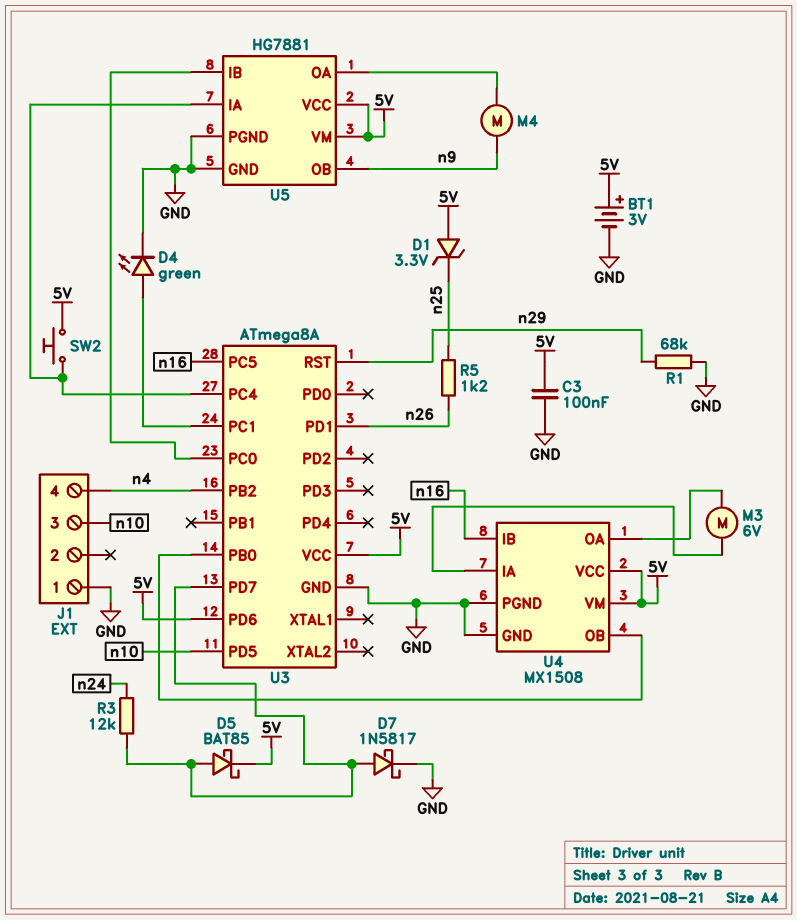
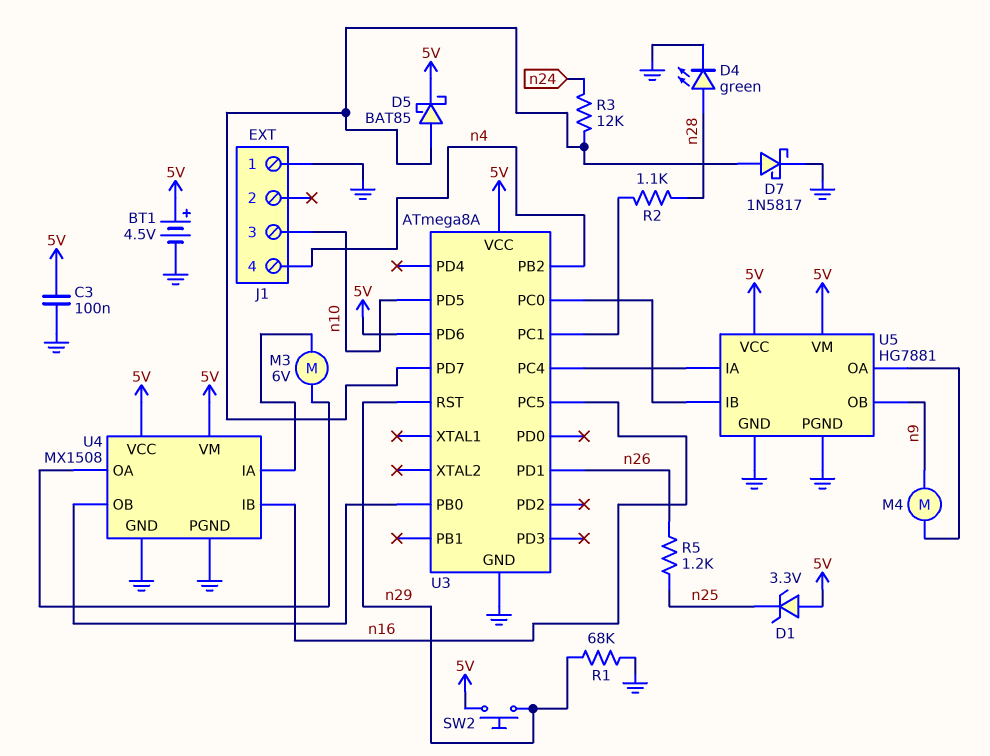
BT1: 3V (plus 5V, minus GND) -> 4.5V (plus 5V, minus GND)
D4: LED green (A U3/PC1, K GND) -> LED green (A n28, K GND)
R2: none -> 1.1k (U3/PC1, n28)
SW2: button (5V, U3/PC4) -> button (5V, n29)

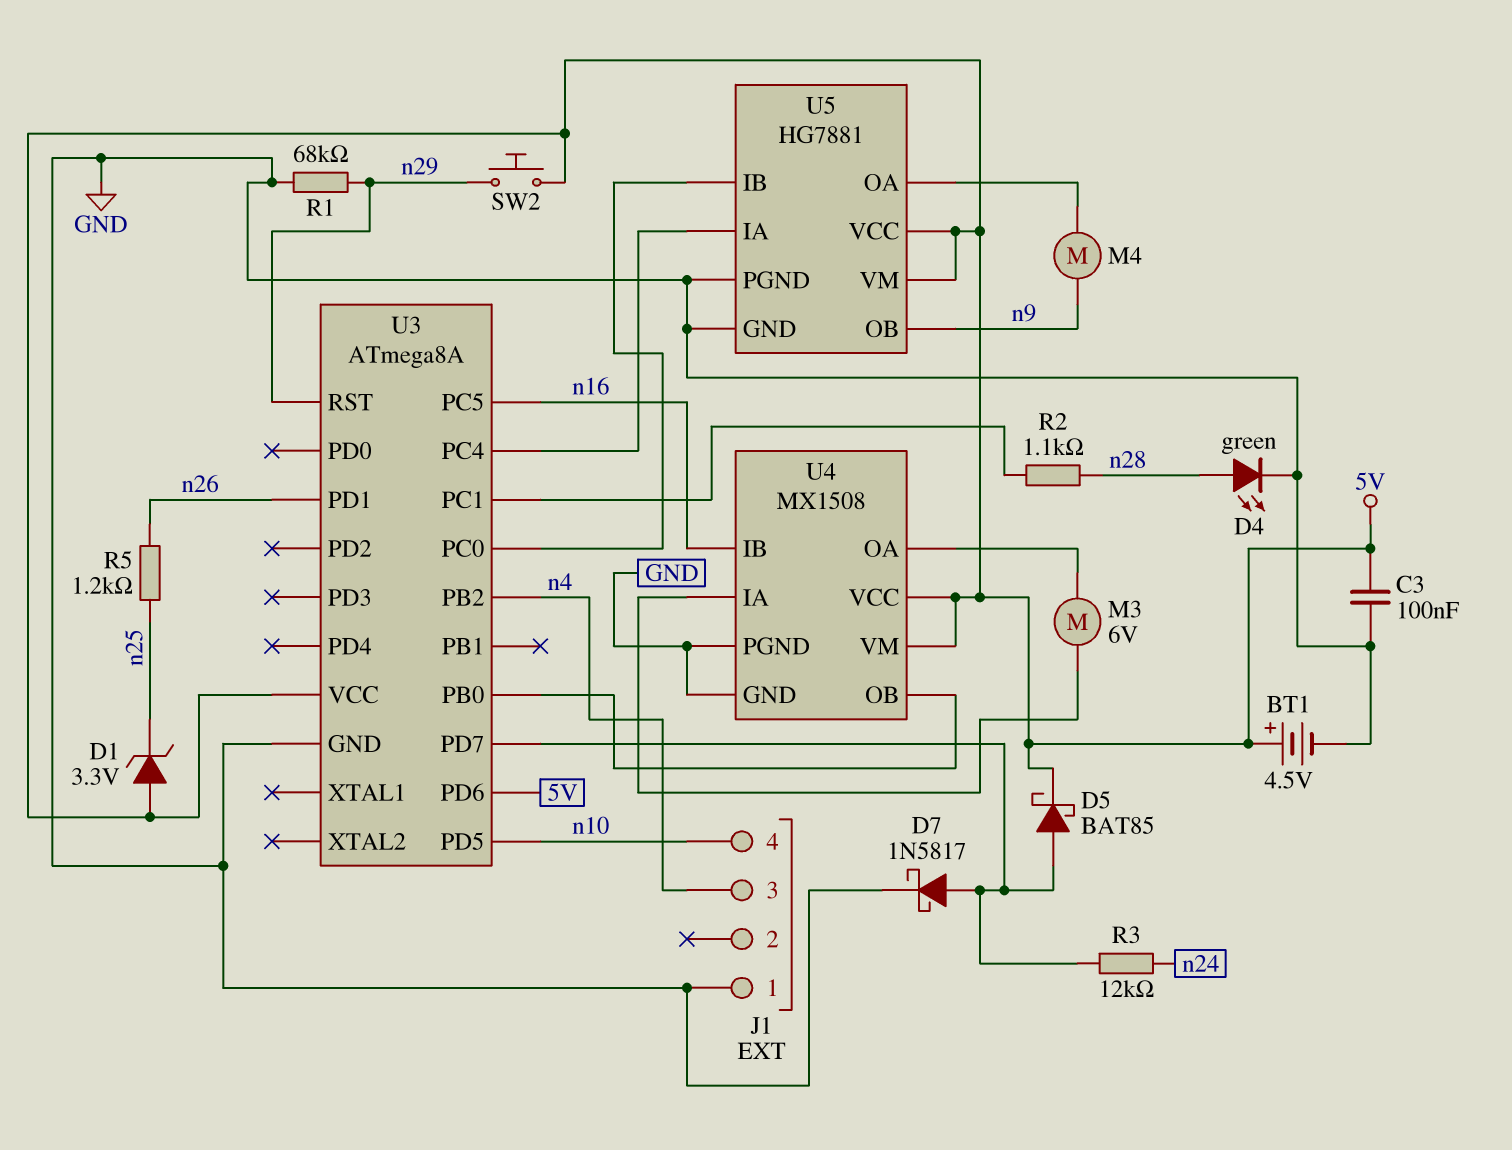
J1 pin 3: n10 -> n4
J1 pin 4: n4 -> n10

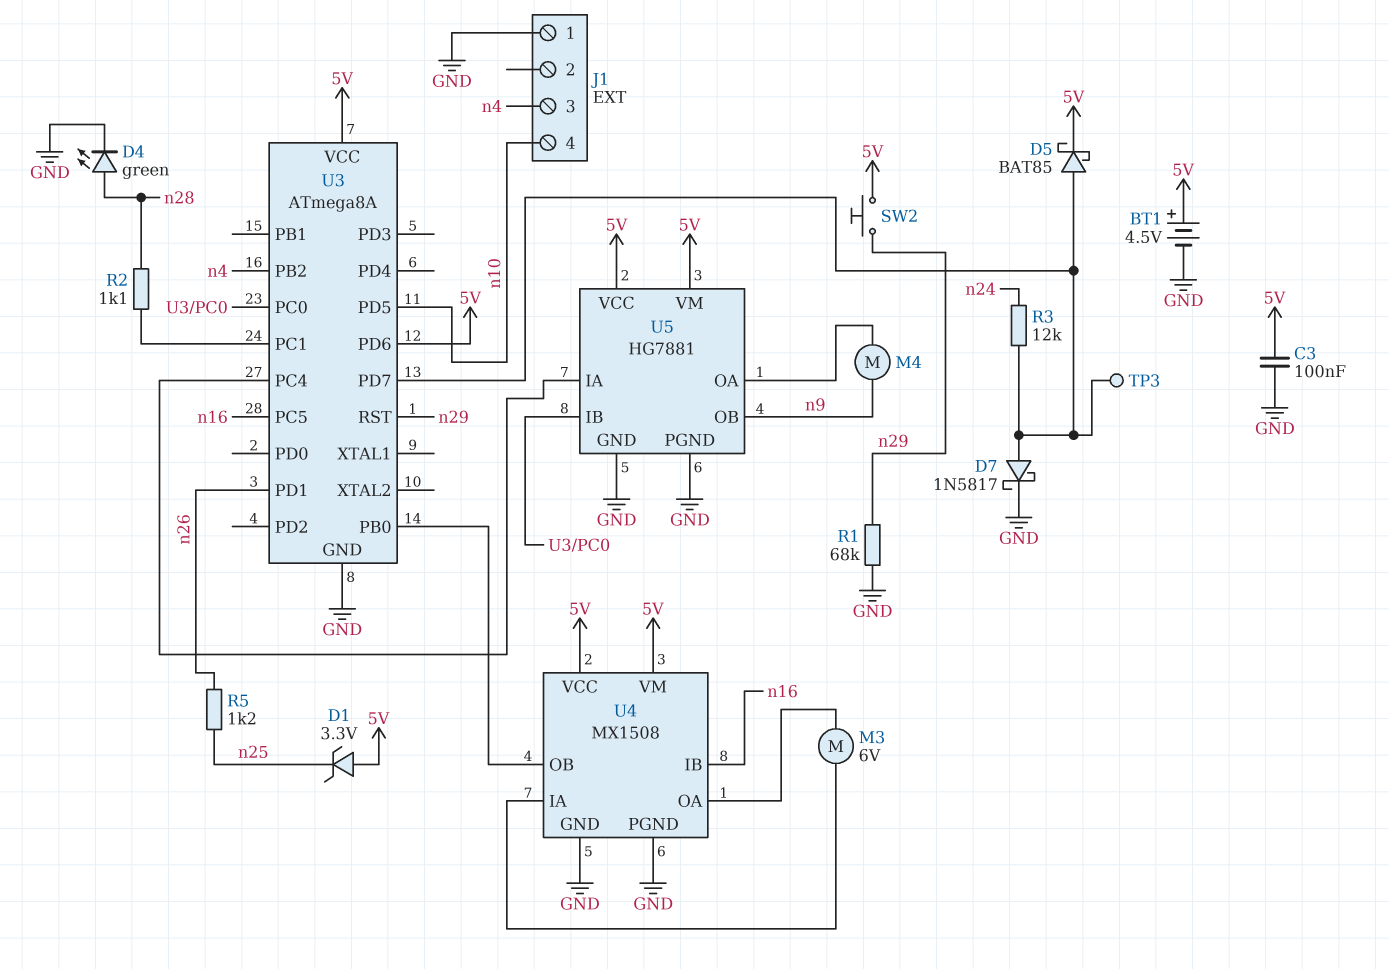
TP3: none -> test point (U3/PD7)

